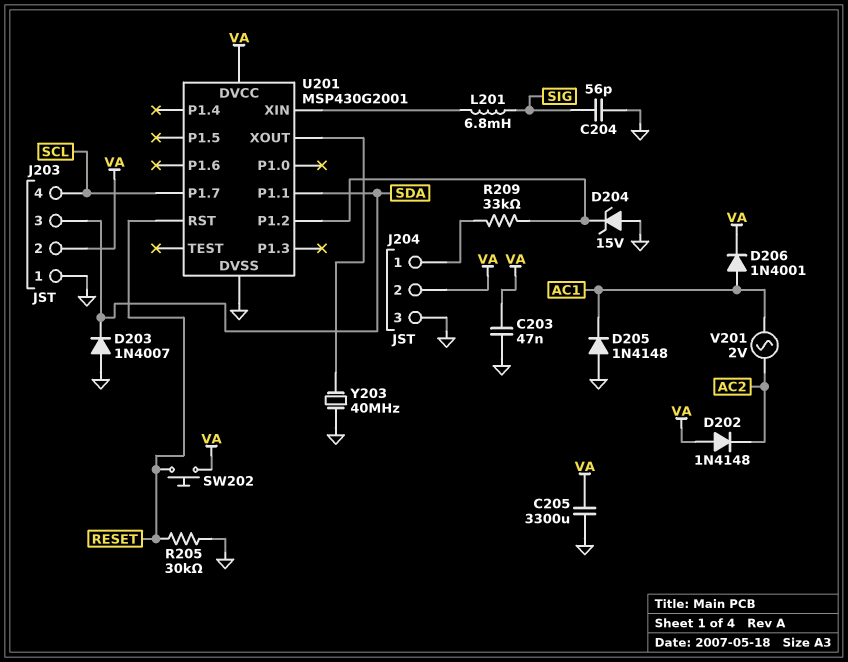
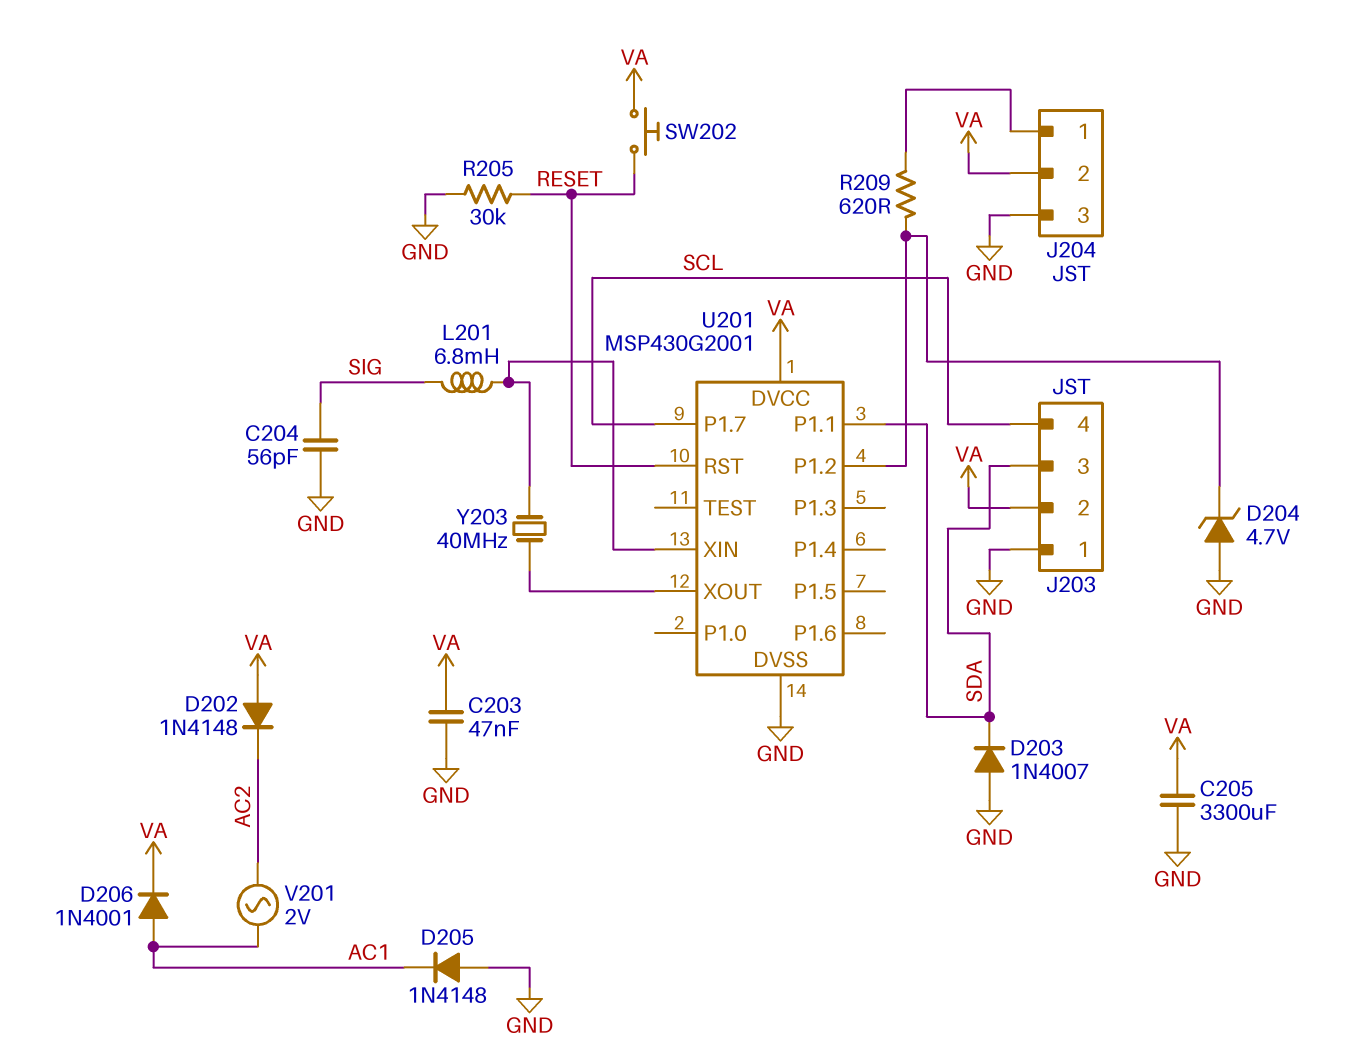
D204: zener 15V (A GND, K U201/P1.2) -> zener 4.7V (A GND, K U201/P1.2)
R209: 33k (J204/1, U201/P1.2) -> 620 (J204/1, U201/P1.2)
Y203: 40MHz (GND, U201/XOUT) -> 40MHz (U201/XIN, U201/XOUT)

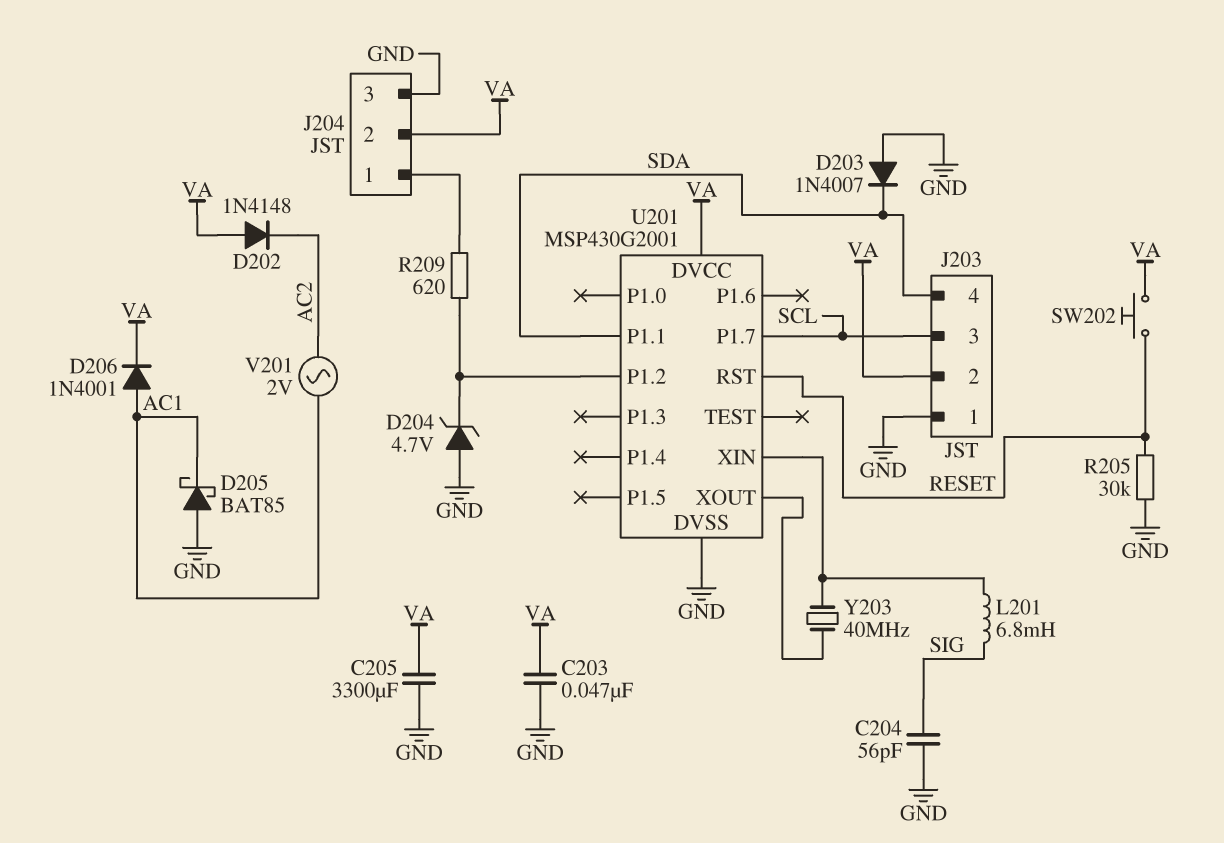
D205: diode 1N4148 (A GND, K AC1) -> schottky BAT85 (A GND, K AC1)
J203 pin 3: SDA -> SCL
J203 pin 4: SCL -> SDA

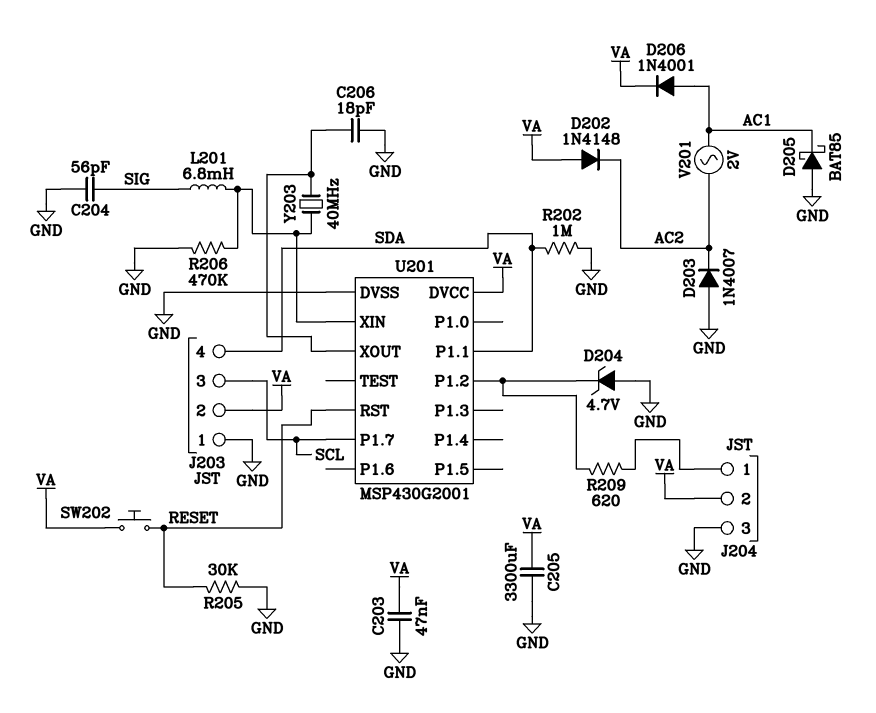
C206: none -> 18pF (GND, U201/XOUT)
D203: diode 1N4007 (A GND, K SDA) -> diode 1N4007 (A GND, K AC2)
R202: none -> 1M (GND, SDA)
R206: none -> 470k (GND, U201/XIN)

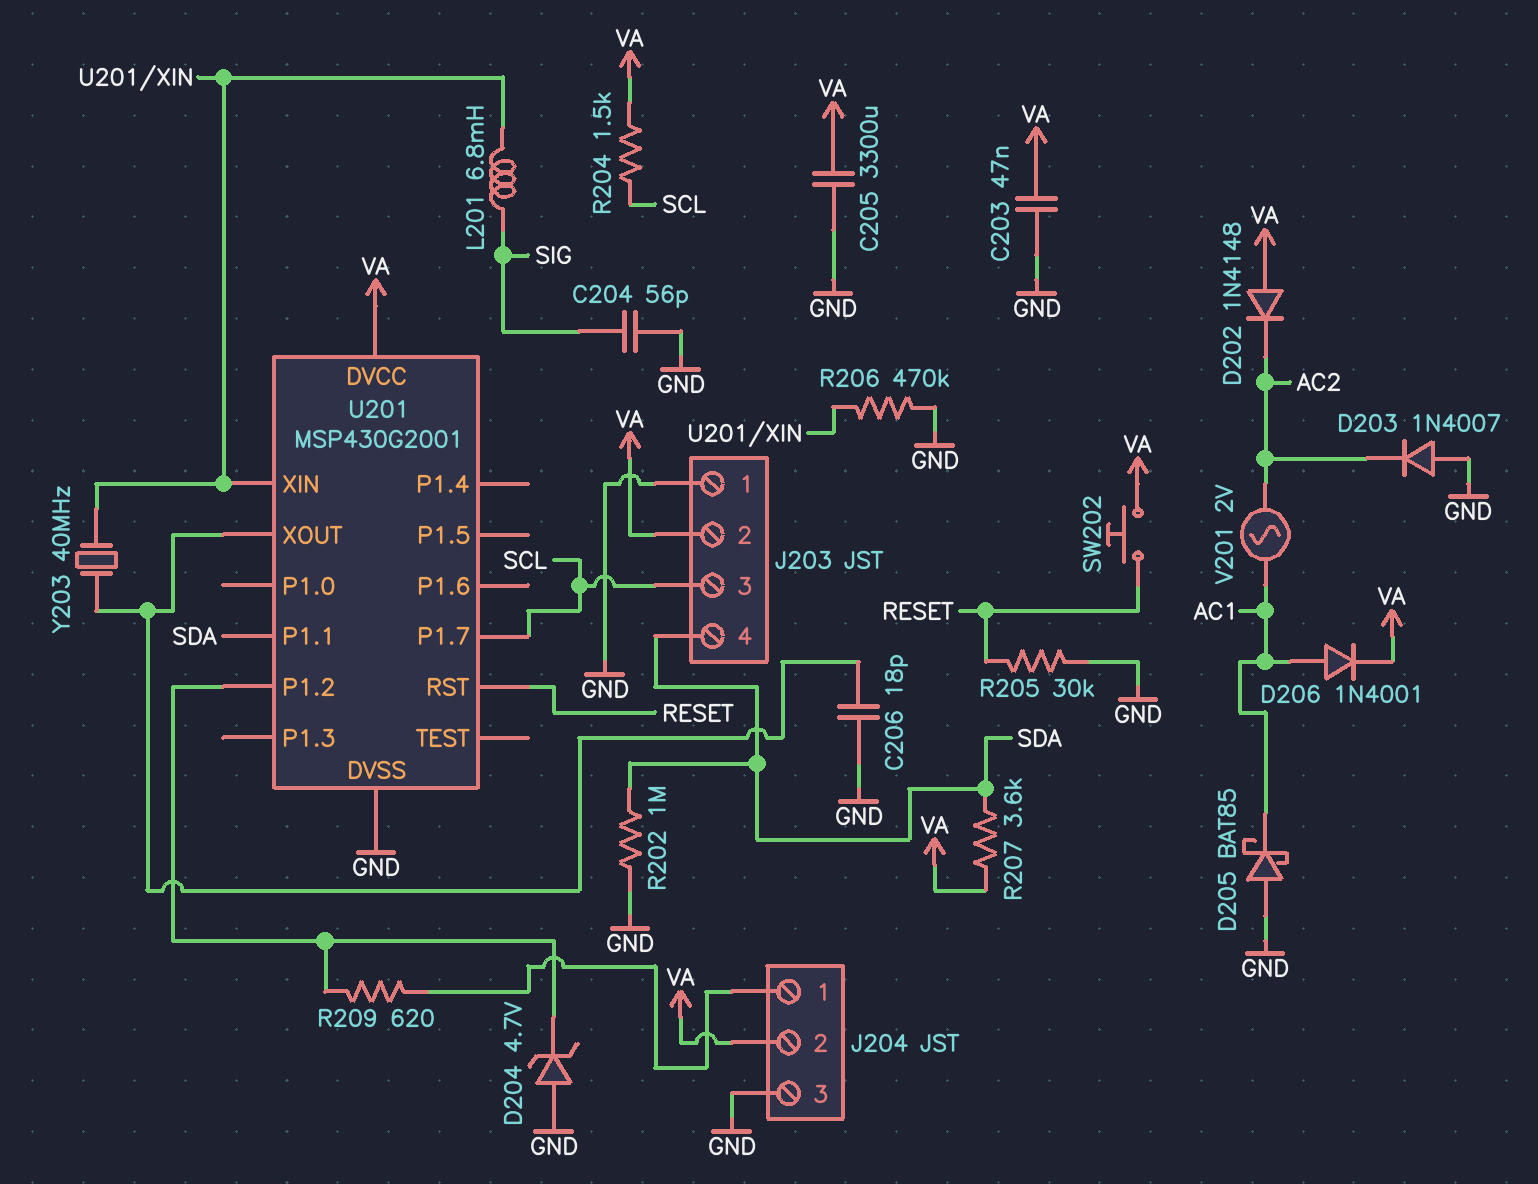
R204: none -> 1.5k (SCL, VA)
R207: none -> 3.6k (SDA, VA)

